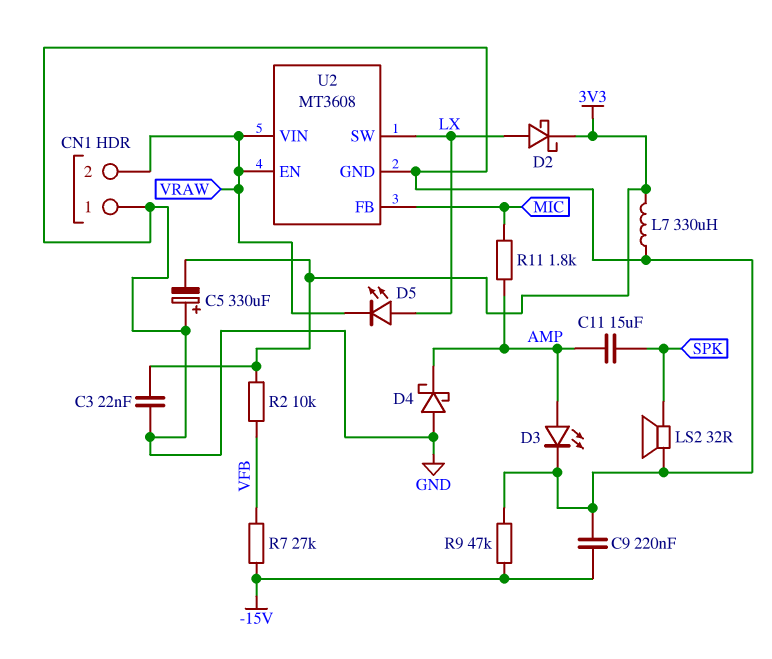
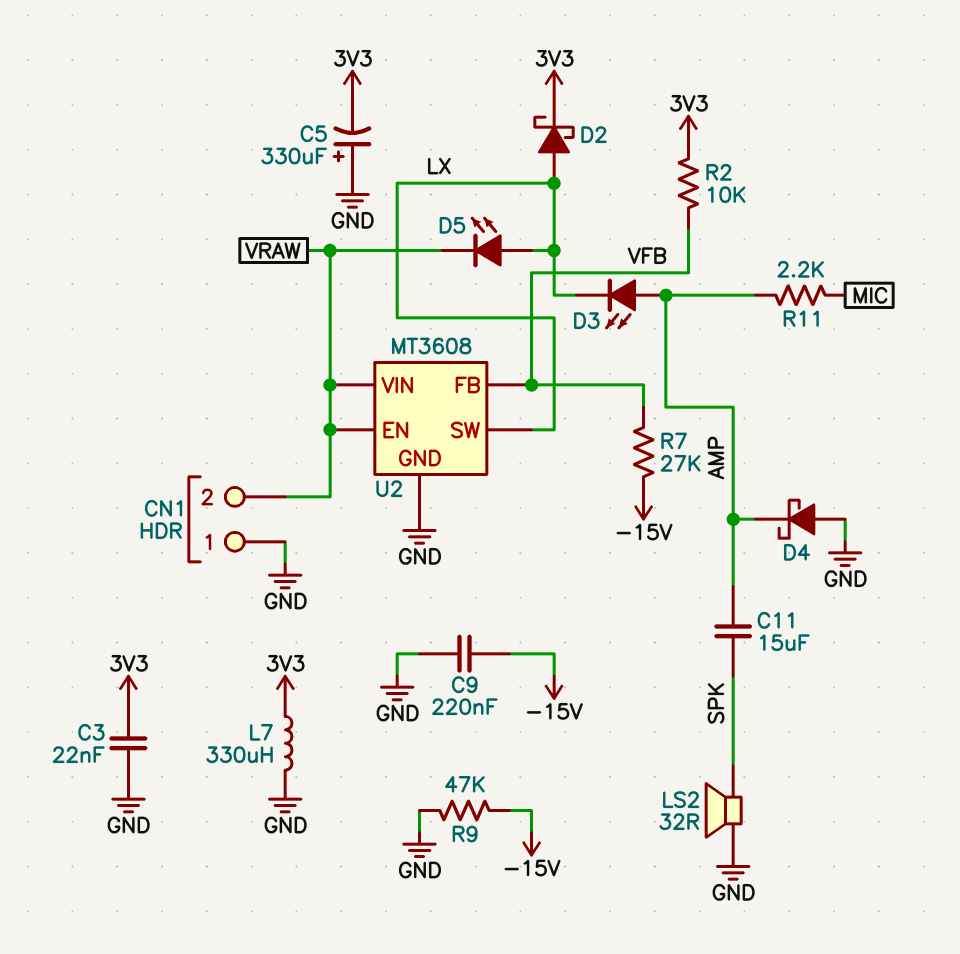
D3: LED (A AMP, K GND) -> LED (A AMP, K LX)
R11: 1.8k (AMP, MIC) -> 2.2k (AMP, MIC)
U2 pin FB: MIC -> VFB

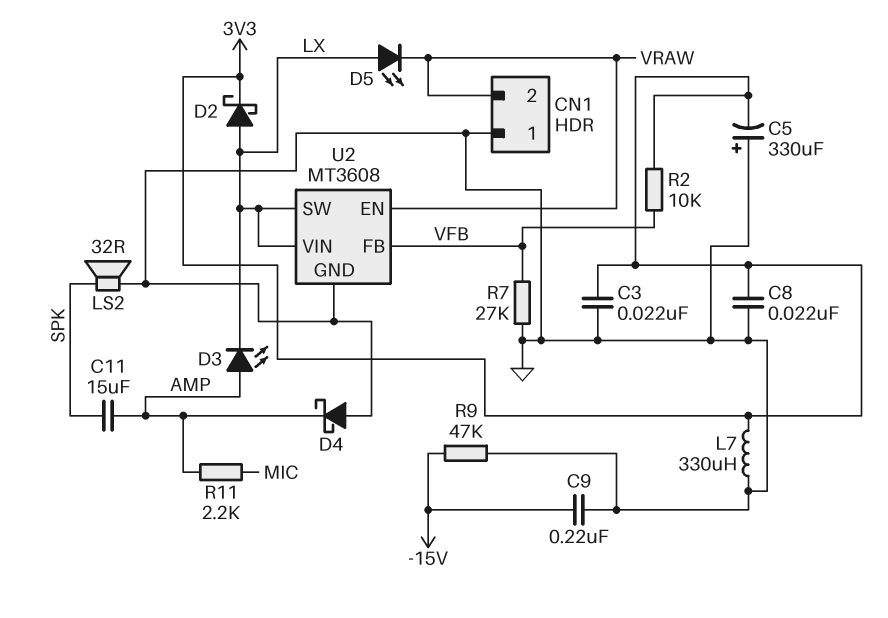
C8: none -> 22nF (3V3, GND)
R7: 27k (-15V, VFB) -> 27k (GND, VFB)
U2 pin VIN: VRAW -> LX

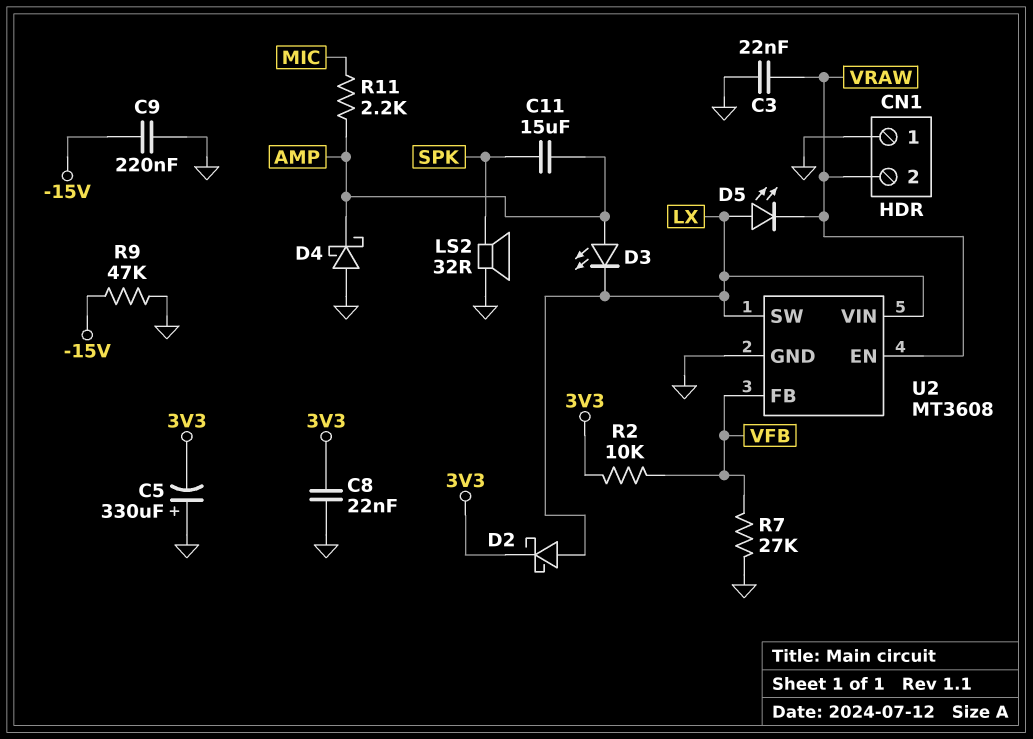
C3: 22nF (3V3, GND) -> 22nF (GND, VRAW)
L7: 330uH (3V3, GND) -> none

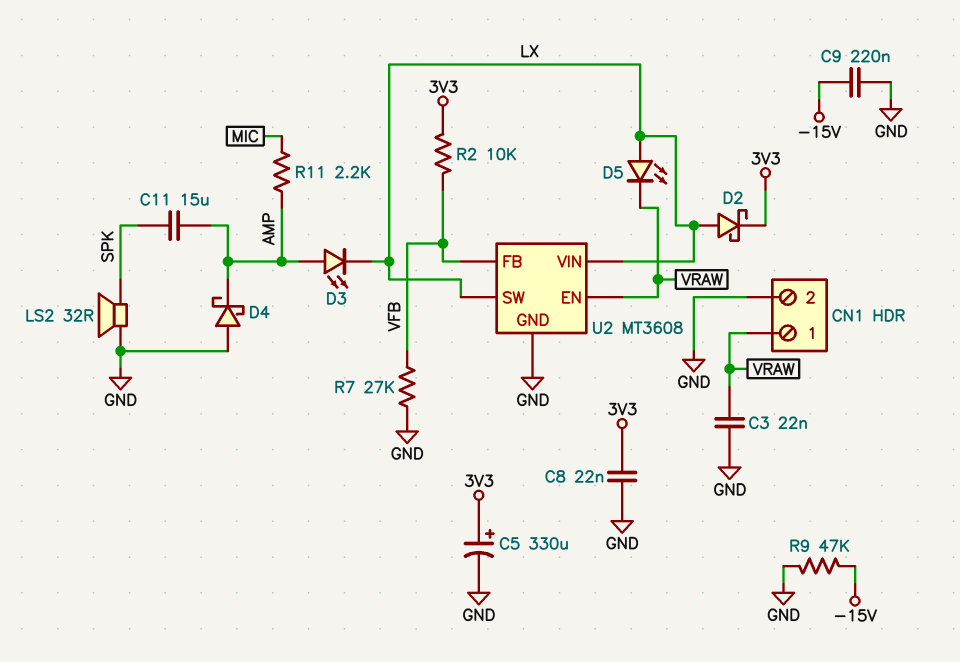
C5: 330uF (plus GND, minus 3V3) -> 330uF (plus 3V3, minus GND)
CN1 pin 1: GND -> VRAW
CN1 pin 2: VRAW -> GND

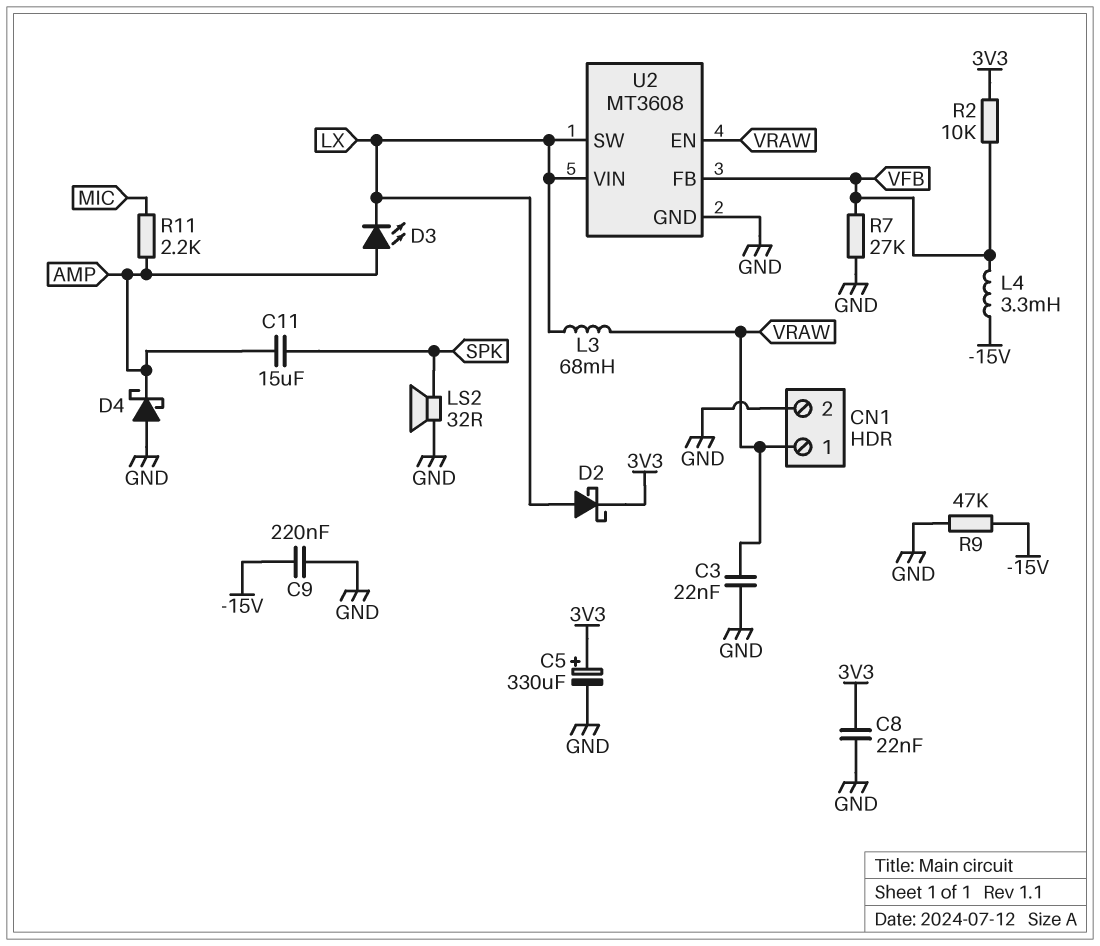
D5: LED (A LX, K VRAW) -> none
L3: none -> 68mH (LX, VRAW)
L4: none -> 3.3mH (-15V, VFB)

